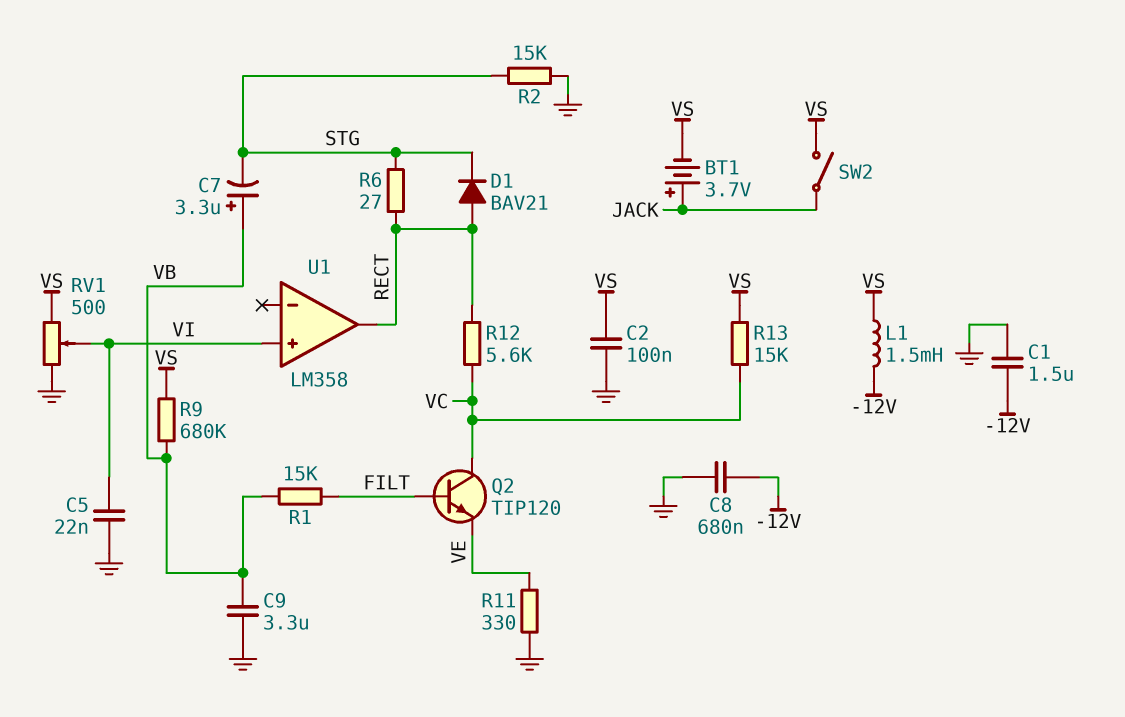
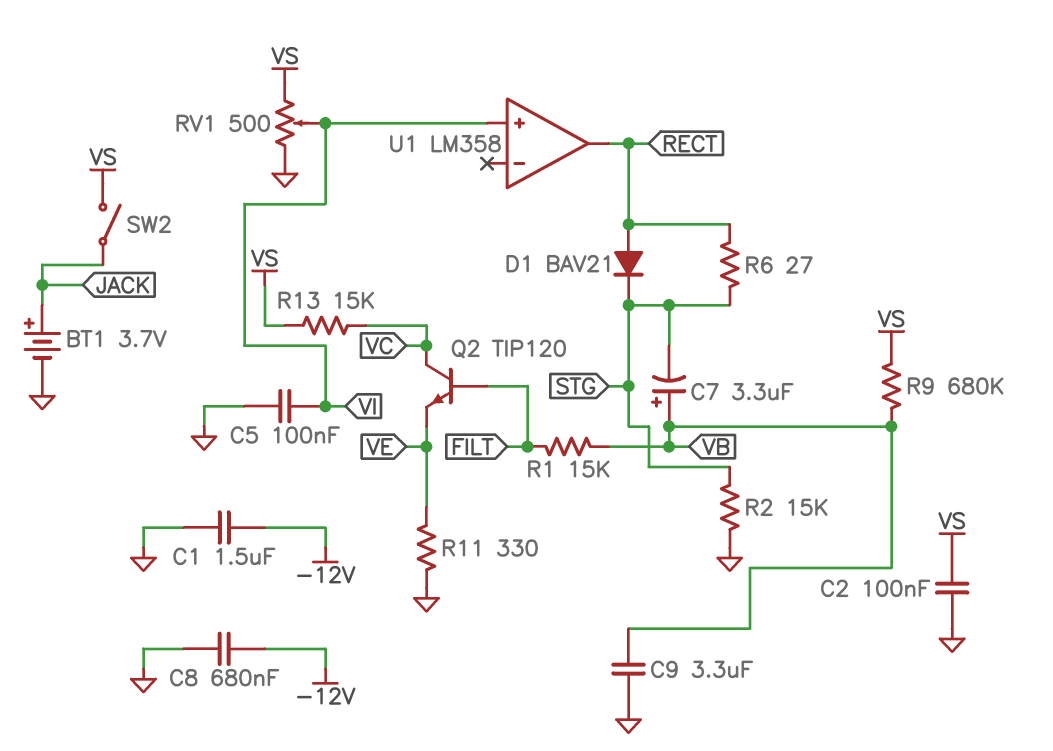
BT1: 3.7V (plus JACK, minus VS) -> 3.7V (plus JACK, minus GND)
C5: 22nF (GND, VI) -> 100nF (GND, VI)
L1: 1.5mH (-12V, VS) -> none
R12: 5.6k (RECT, VC) -> none

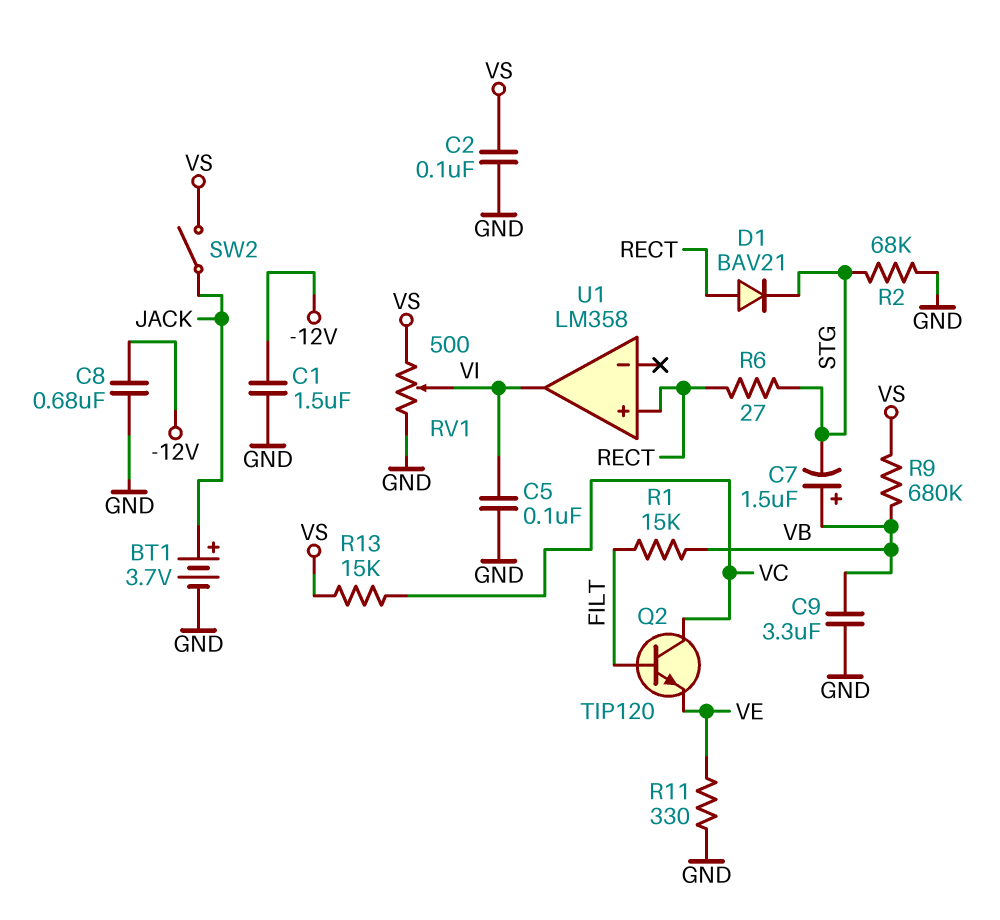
C7: 3.3uF (plus VB, minus STG) -> 1.5uF (plus VB, minus STG)
R2: 15k (GND, STG) -> 68k (GND, STG)
U1 pin in+: VI -> RECT
U1 pin out: RECT -> VI

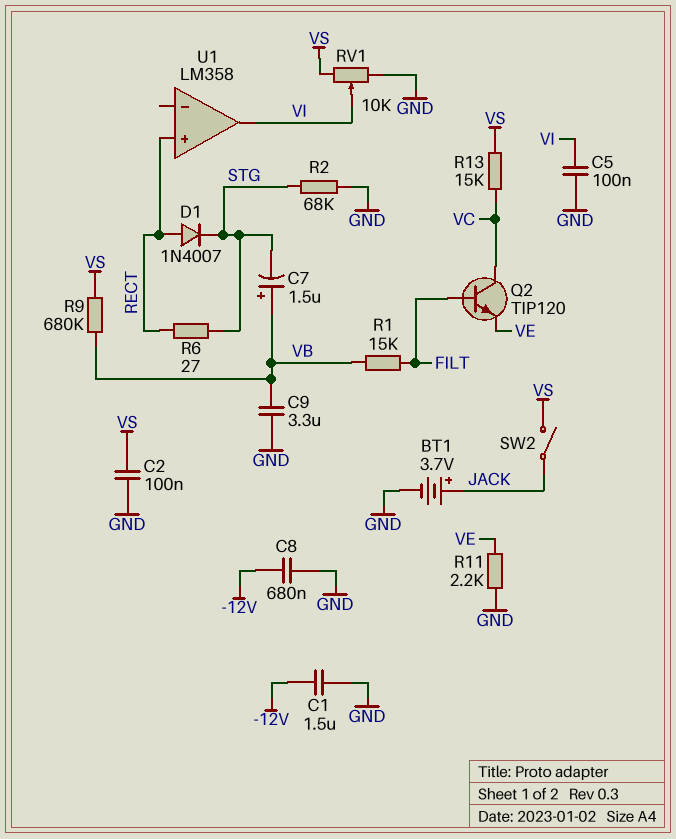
D1: diode BAV21 (A RECT, K STG) -> diode 1N4007 (A RECT, K STG)
R11: 330 (GND, VE) -> 2.2k (GND, VE)
RV1: 500 (GND, VS, wiper VI) -> 10k (GND, VS, wiper VI)

